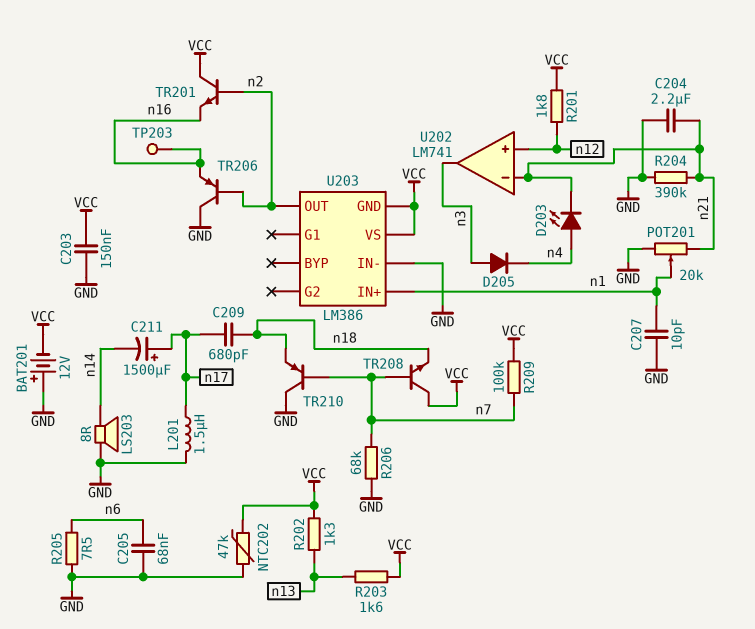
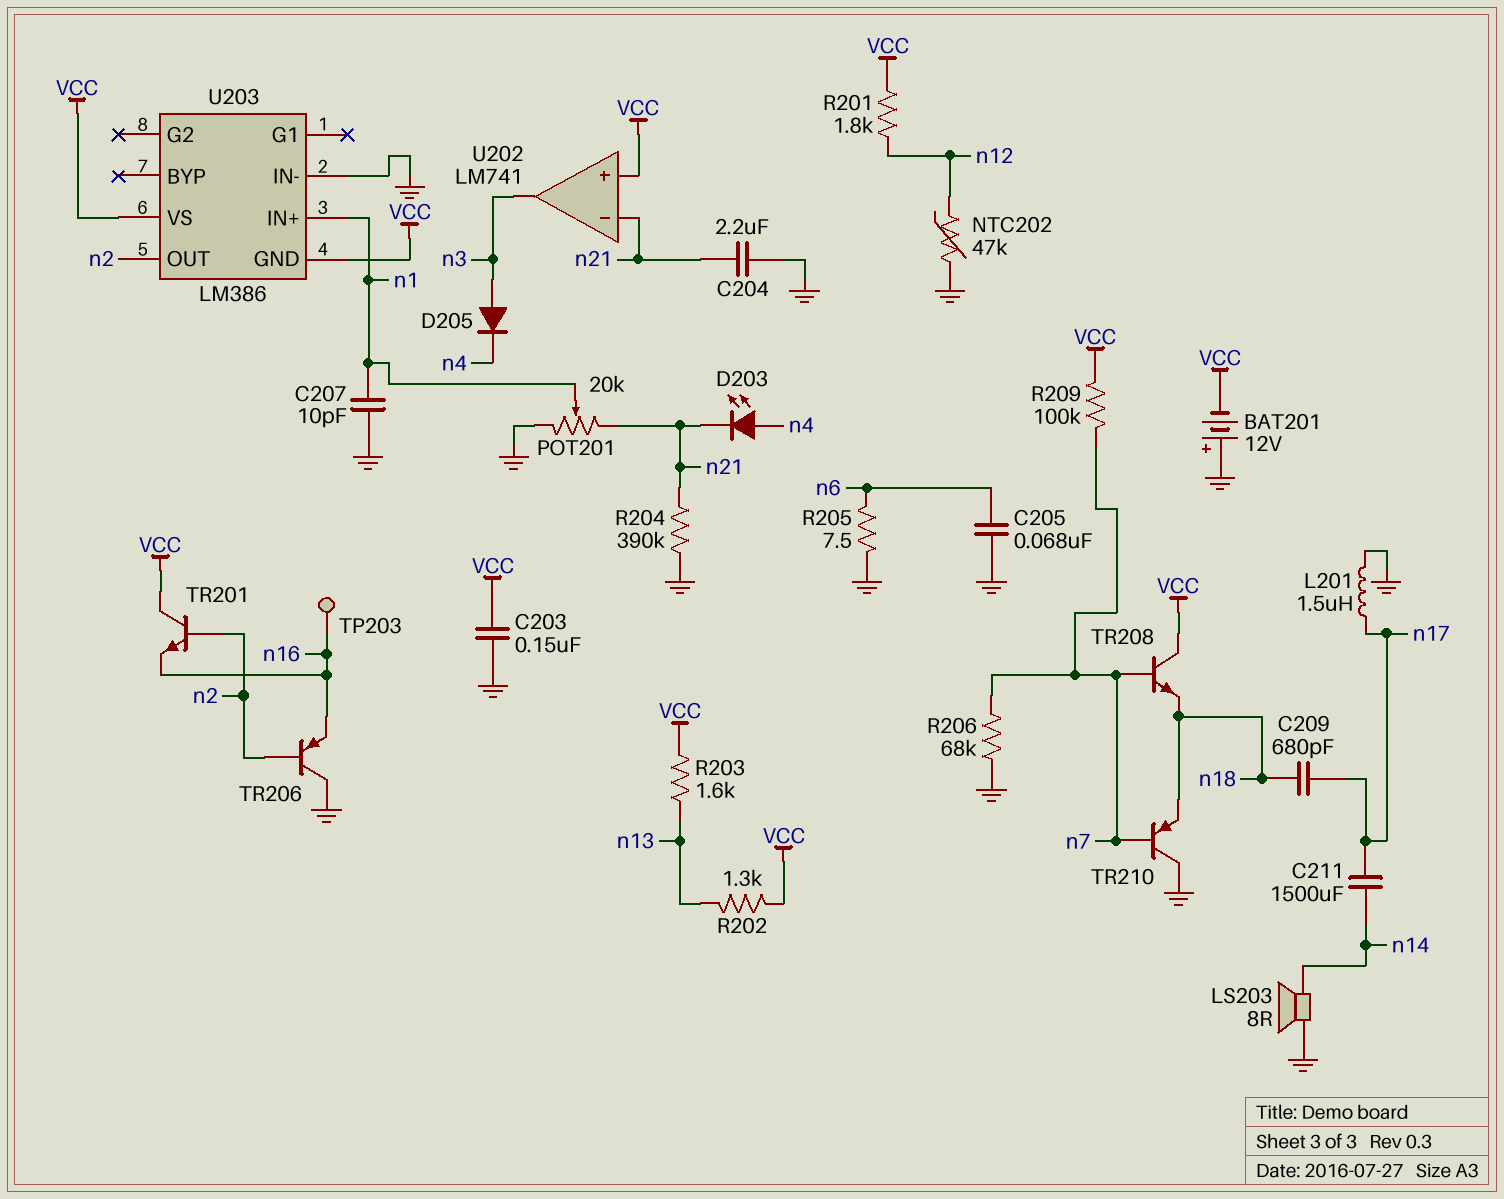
C211: 1500uF (plus n17, minus n14) -> 1500uF (n14, n17)
NTC202: 47k (GND, VCC) -> 47k (GND, n12)
U202 pin in+: n12 -> VCC

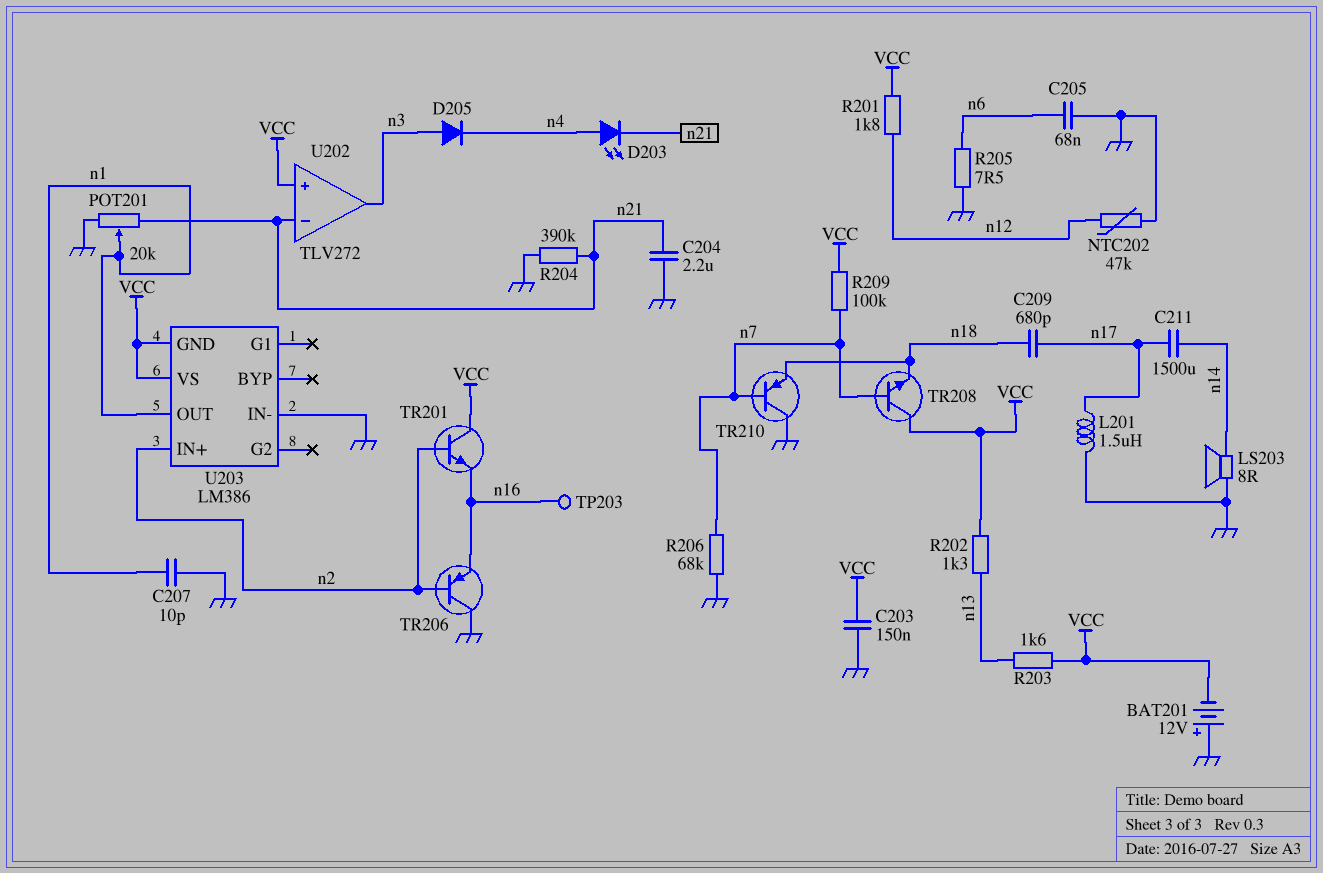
U202: LM741 -> TLV272
U203 pin IN+: n1 -> n2
U203 pin OUT: n2 -> n1

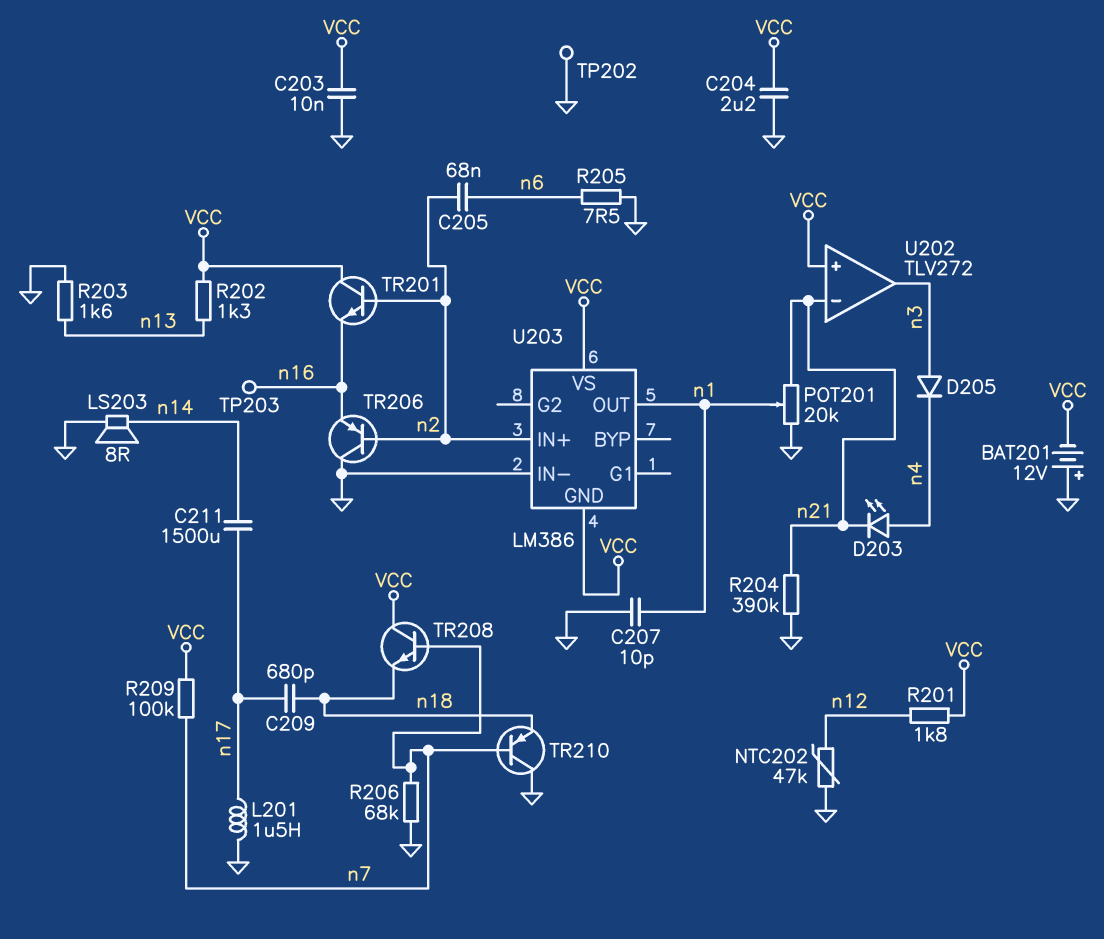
C203: 150nF (GND, VCC) -> 10nF (GND, VCC)
C204: 2.2uF (GND, n21) -> 2.2uF (GND, VCC)
C205: 68nF (GND, n6) -> 68nF (n2, n6)
R203: 1.6k (VCC, n13) -> 1.6k (GND, n13)
TP202: none -> test point (GND)

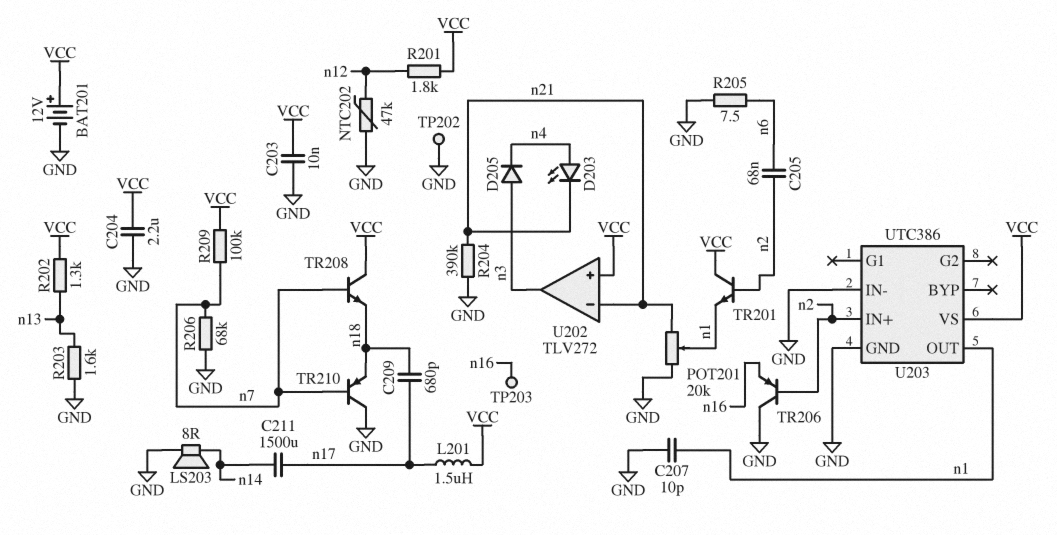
BAT201: 12V (plus GND, minus VCC) -> 12V (plus VCC, minus GND)
L201: 1.5uH (GND, n17) -> 1.5uH (VCC, n17)
TR201: NPN (B n2, C VCC, E n16) -> NPN (B n2, C VCC, E n1)
U203: LM386 -> UTC386
U203 pin GND: VCC -> GND

